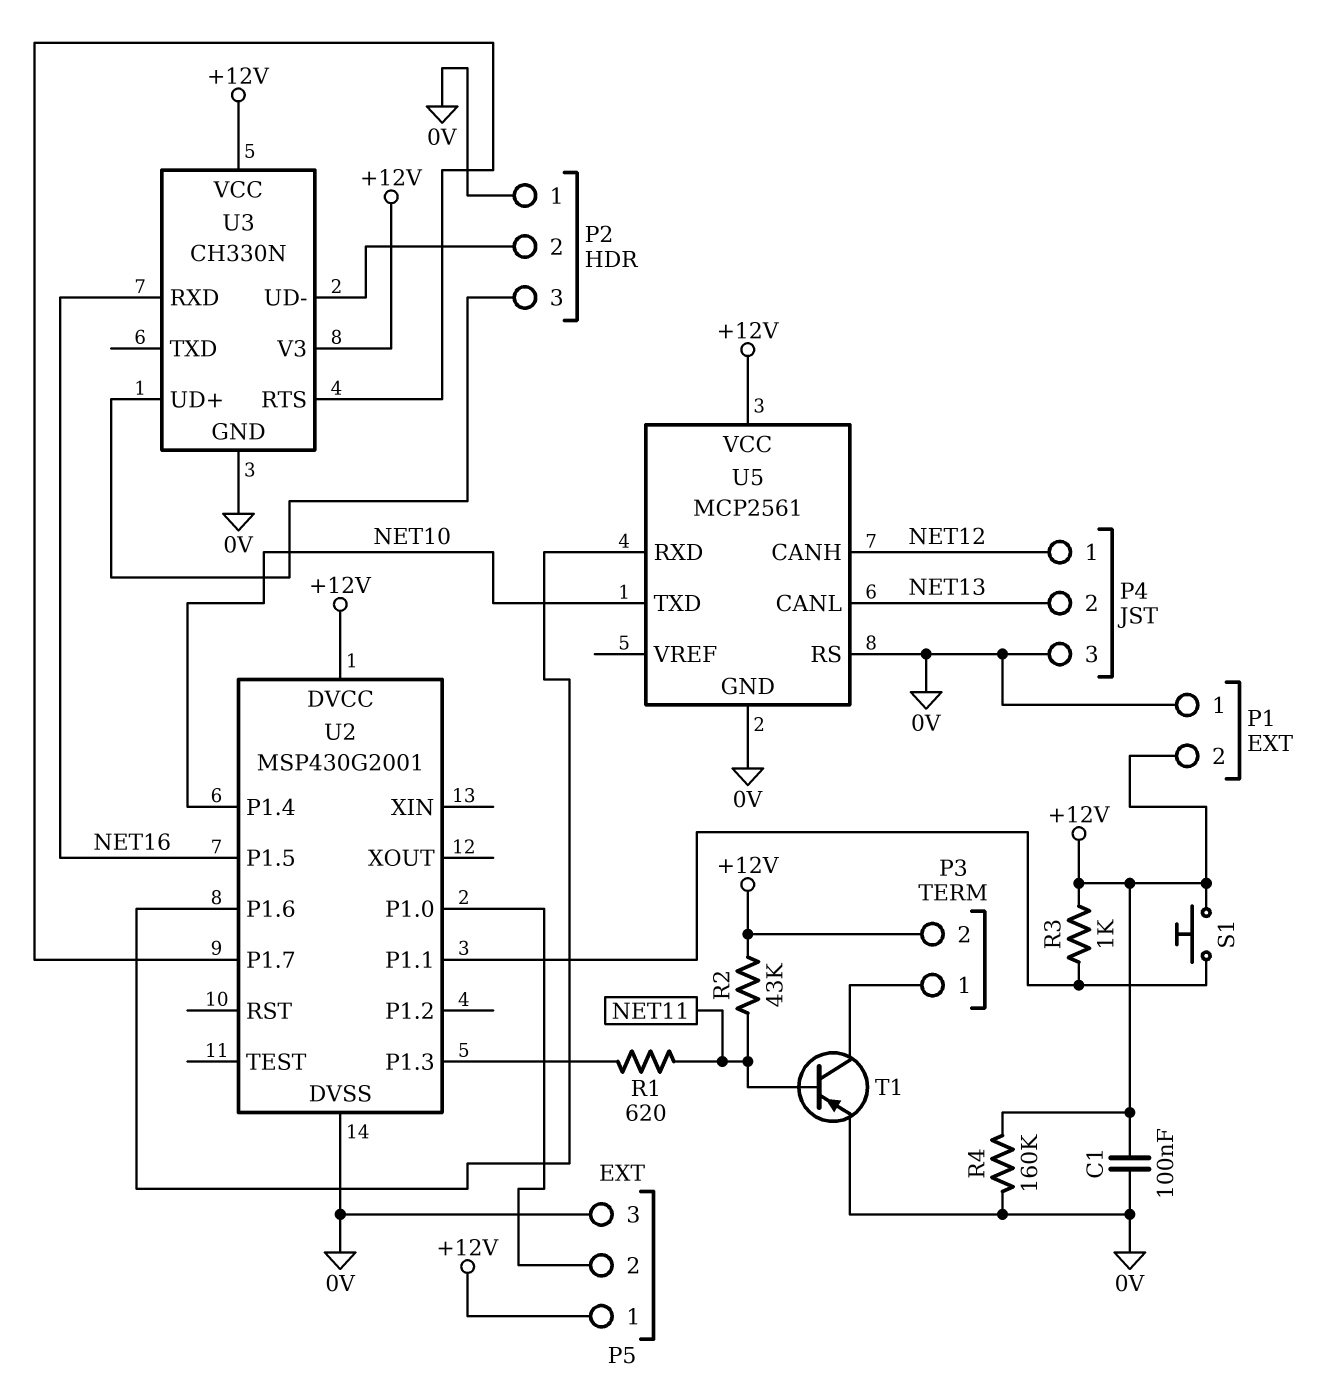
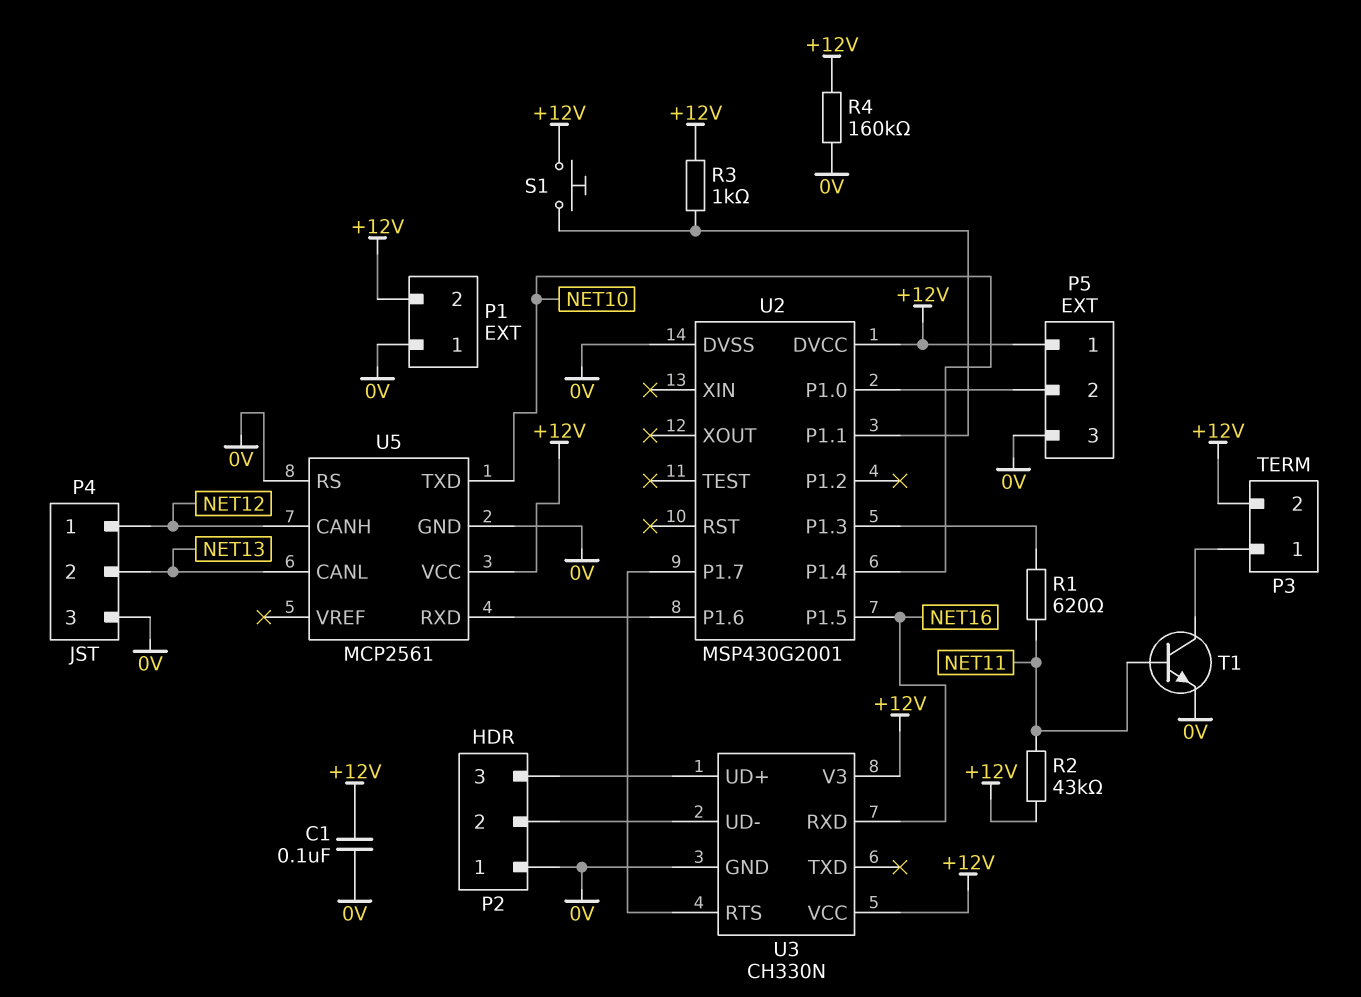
T1: PNP (B NET11, C P3/1, E 0V) -> NPN (B NET11, C P3/1, E 0V)

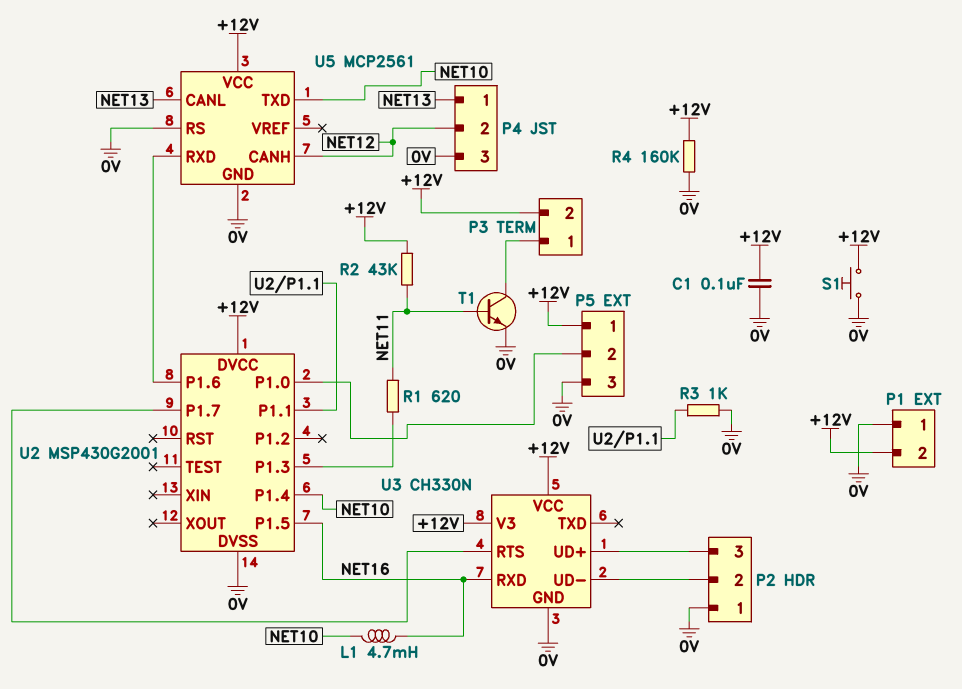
L1: none -> 4.7mH (NET10, NET16)
P4 pin 1: NET12 -> NET13
P4 pin 2: NET13 -> NET12
R3: 1k (+12V, U2/P1.1) -> 1k (0V, U2/P1.1)
S1: button (+12V, U2/P1.1) -> button (+12V, 0V)

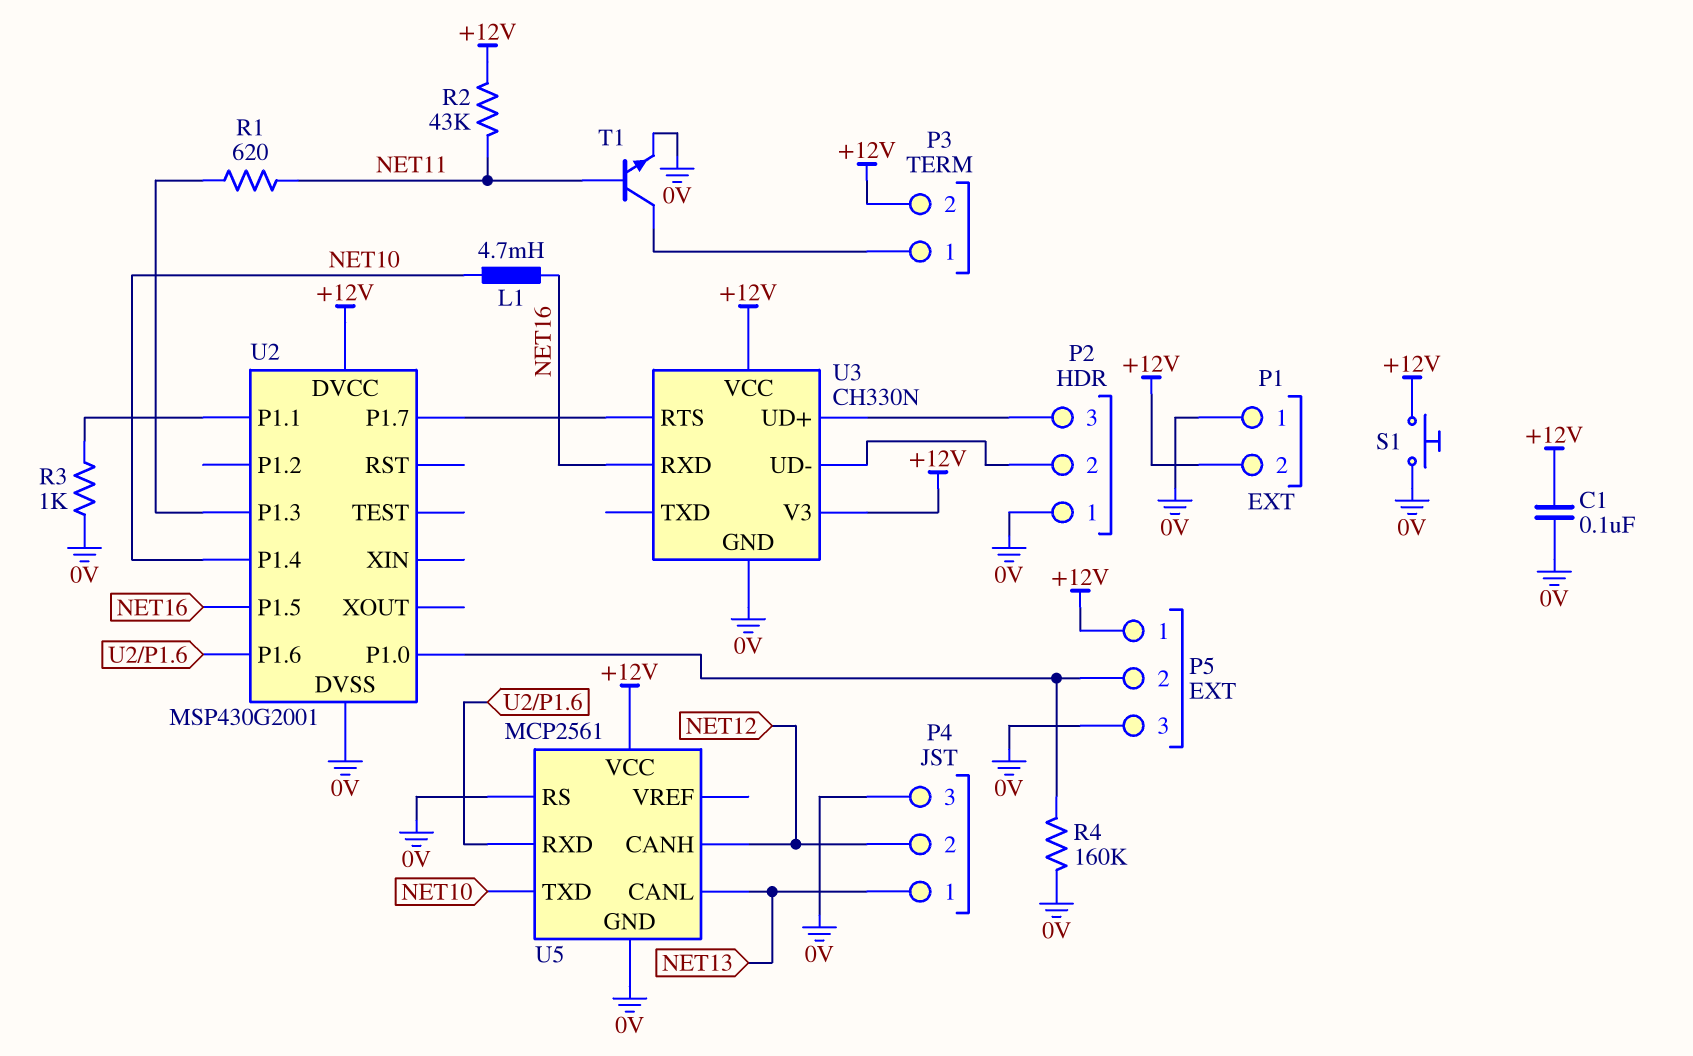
R4: 160k (+12V, 0V) -> 160k (0V, P5/2)

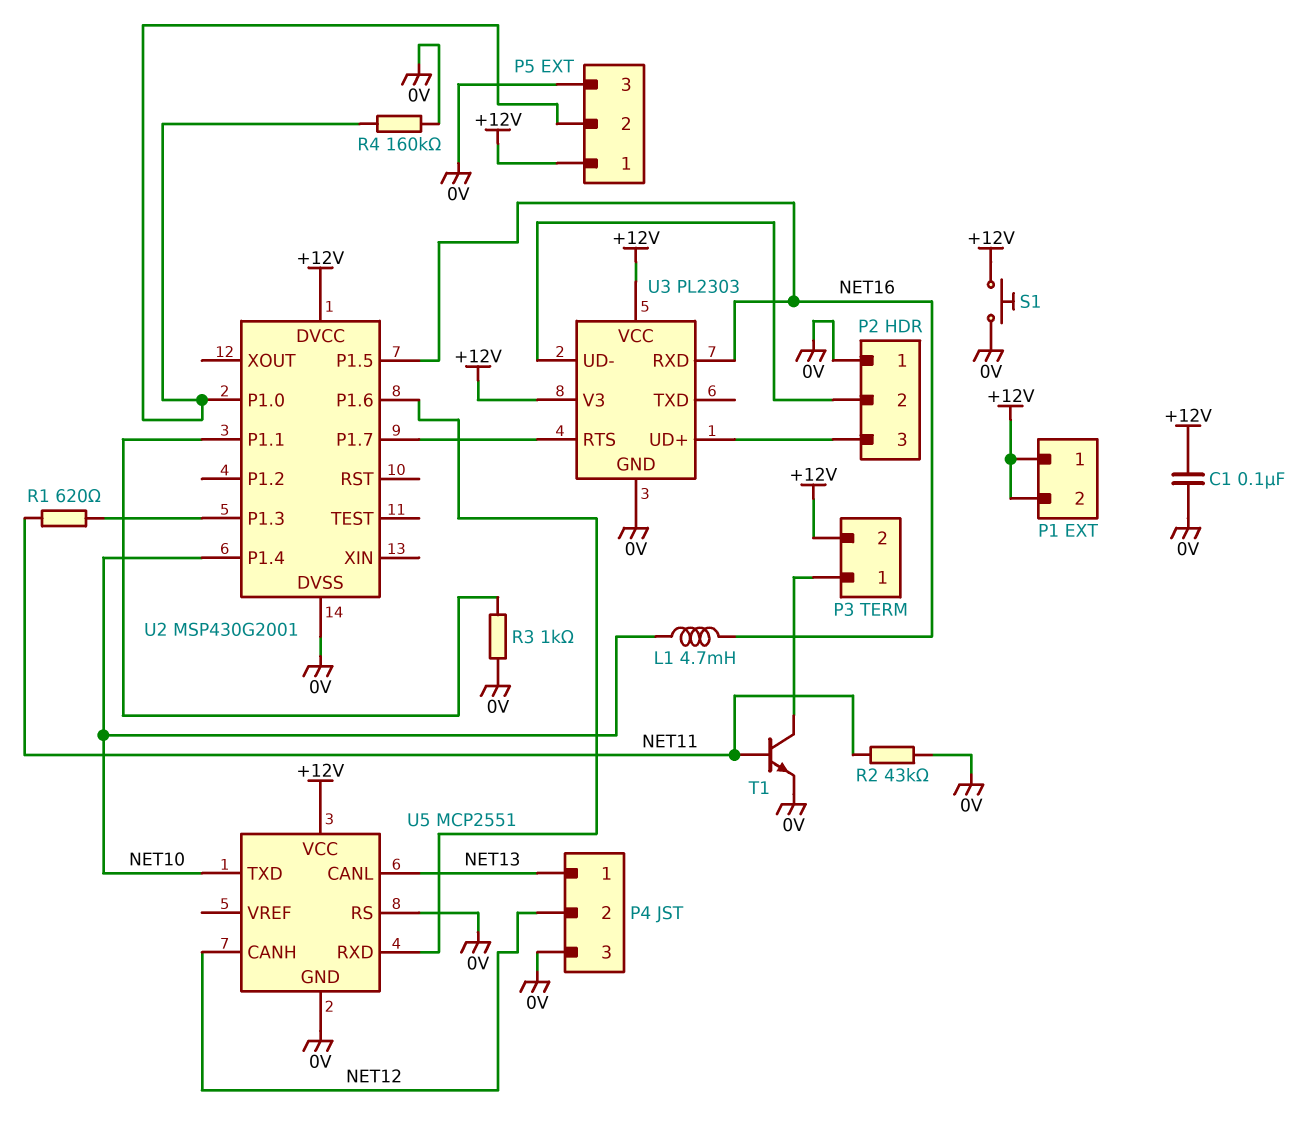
P1 pin 1: 0V -> +12V
R2: 43k (+12V, NET11) -> 43k (0V, NET11)
U3: CH330N -> PL2303
U5: MCP2561 -> MCP2551

